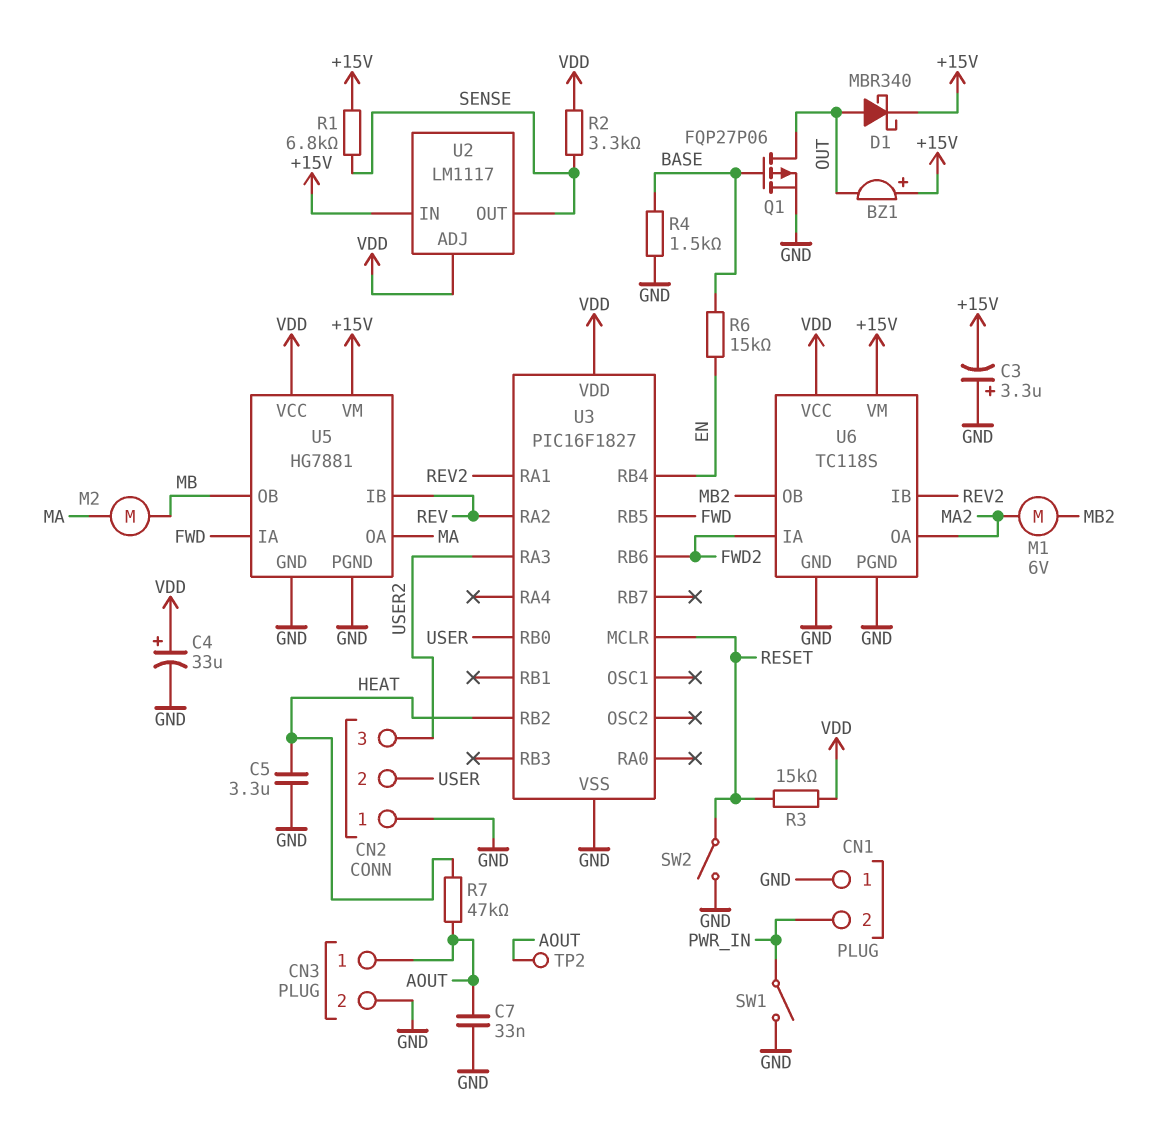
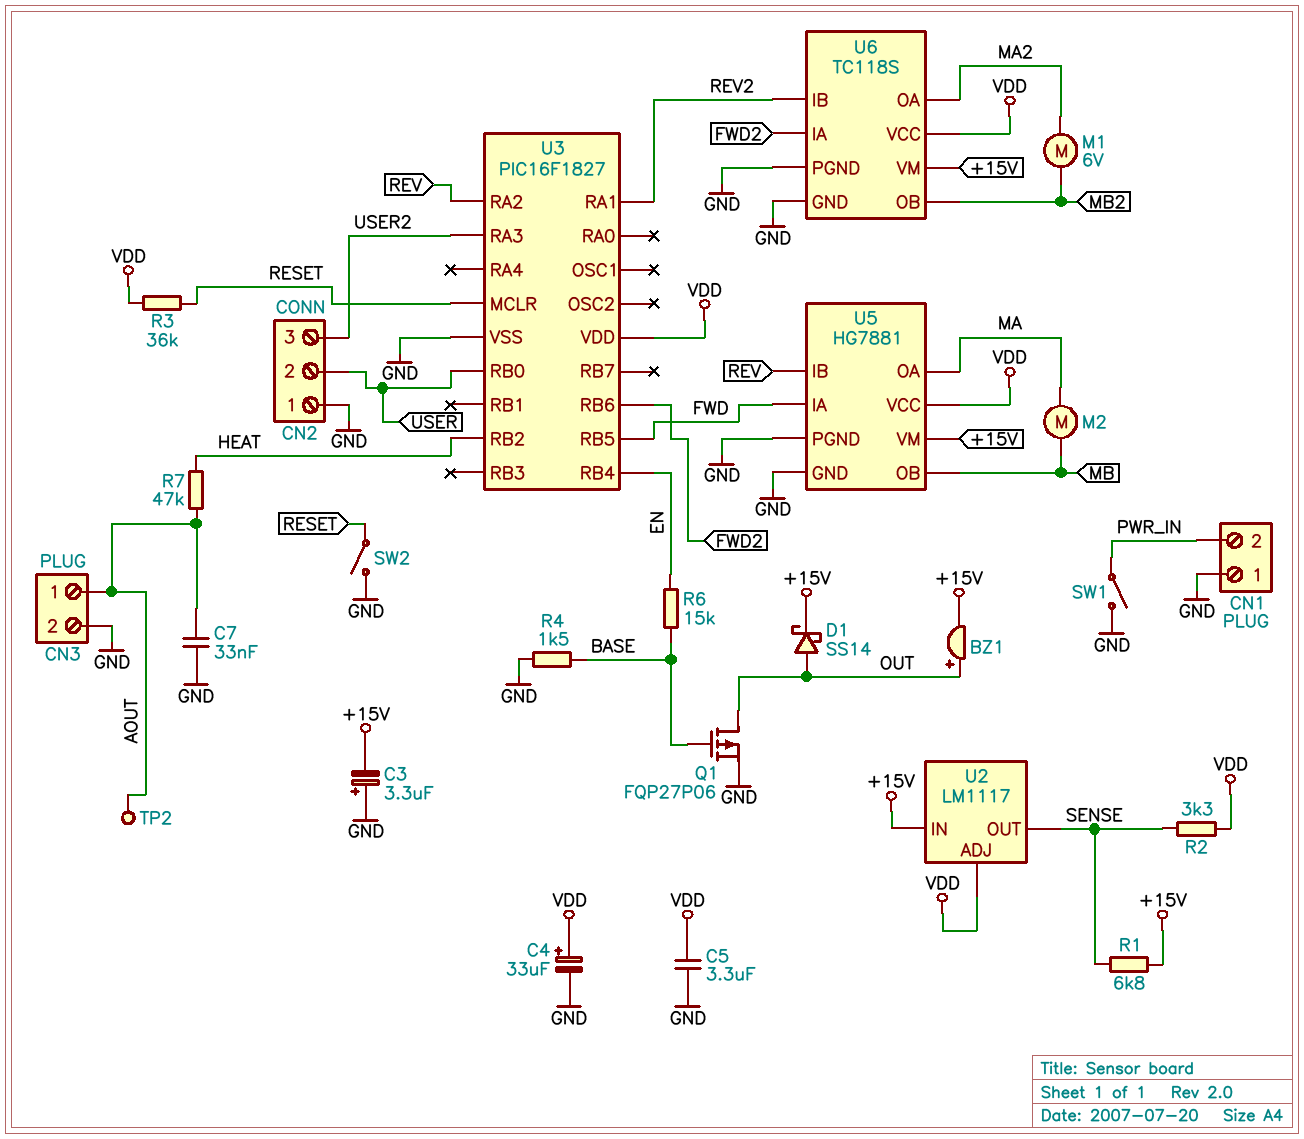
BZ1: buzzer (plus +15V, minus OUT) -> buzzer (plus OUT, minus +15V)
C5: 3.3uF (GND, HEAT) -> 3.3uF (GND, VDD)
D1: schottky MBR340 (A OUT, K +15V) -> schottky SS14 (A OUT, K +15V)
R3: 15k (RESET, VDD) -> 36k (RESET, VDD)

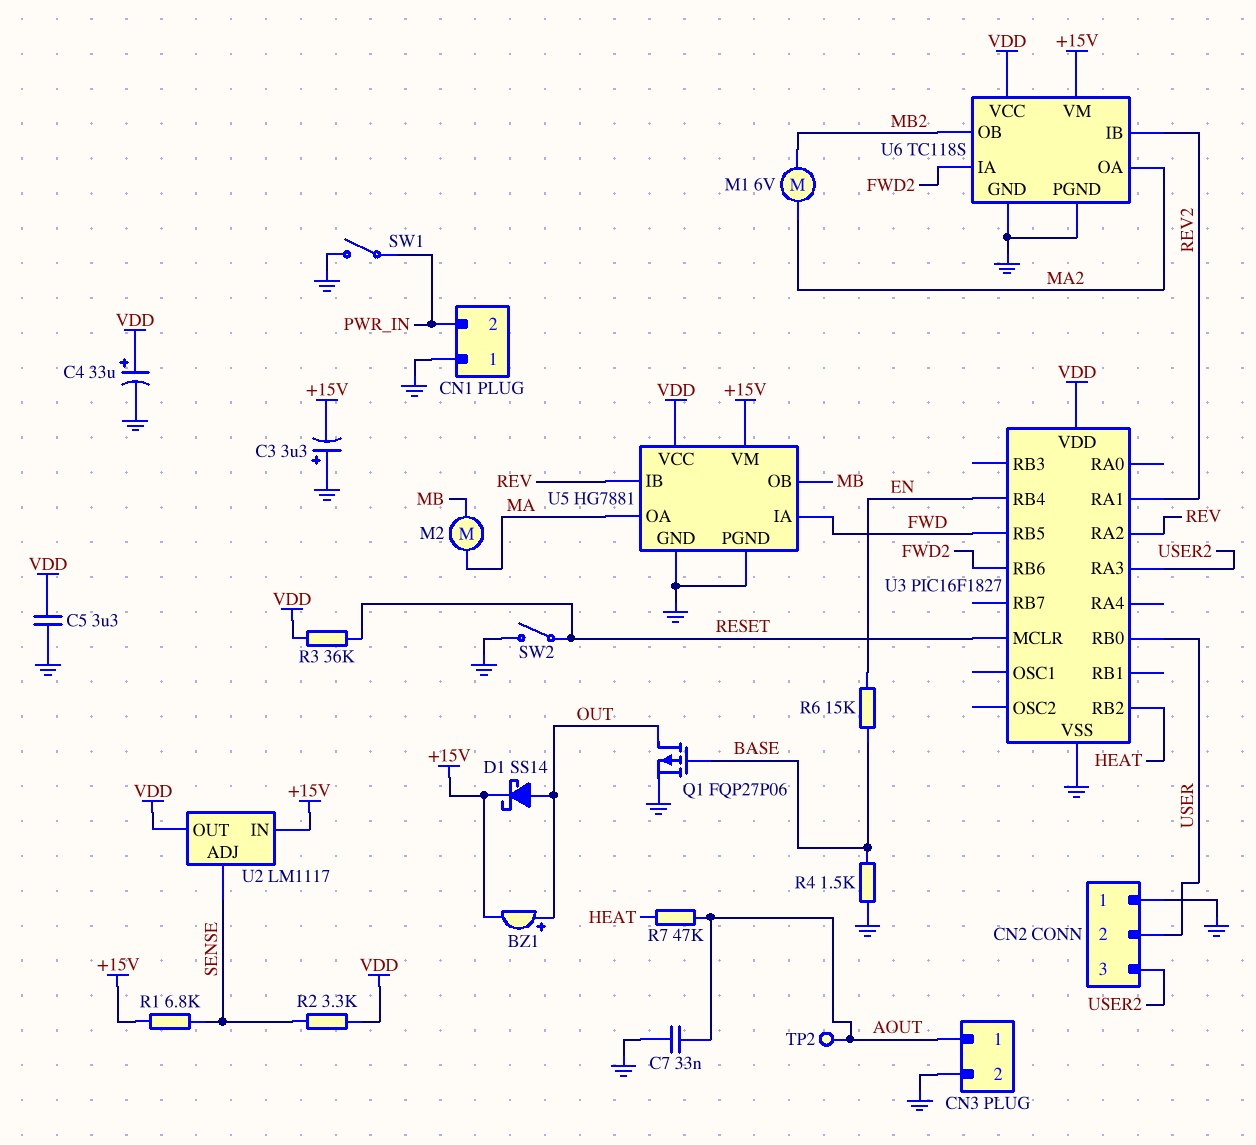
U2 pin ADJ: VDD -> SENSE
U2 pin OUT: SENSE -> VDD

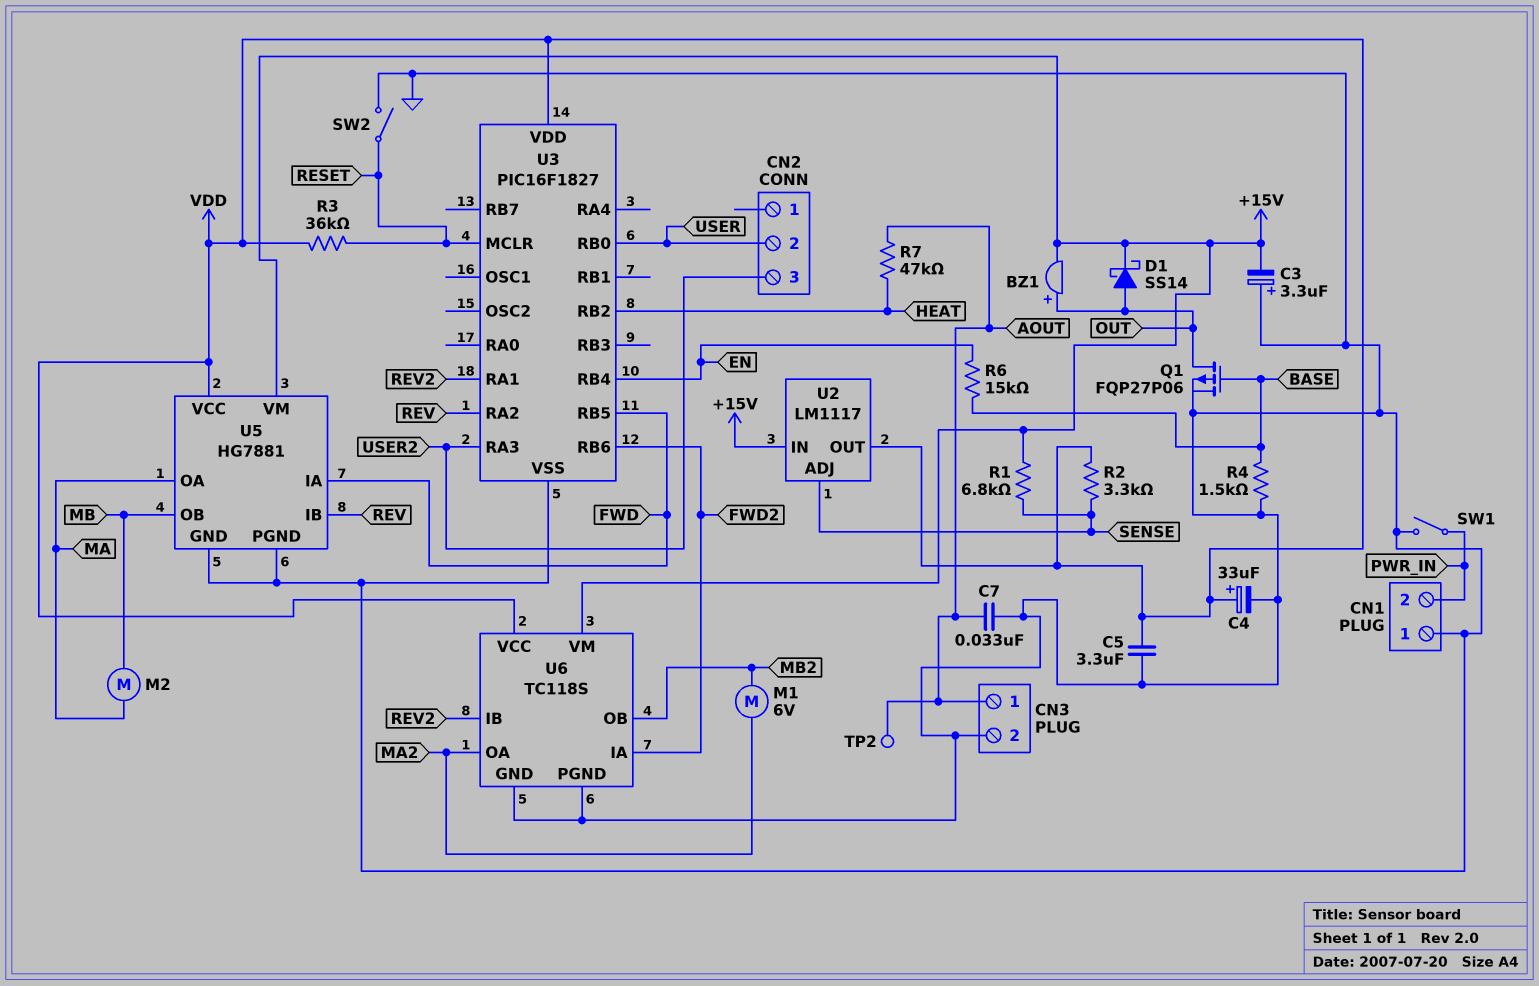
CN2 pin 1: GND -> none

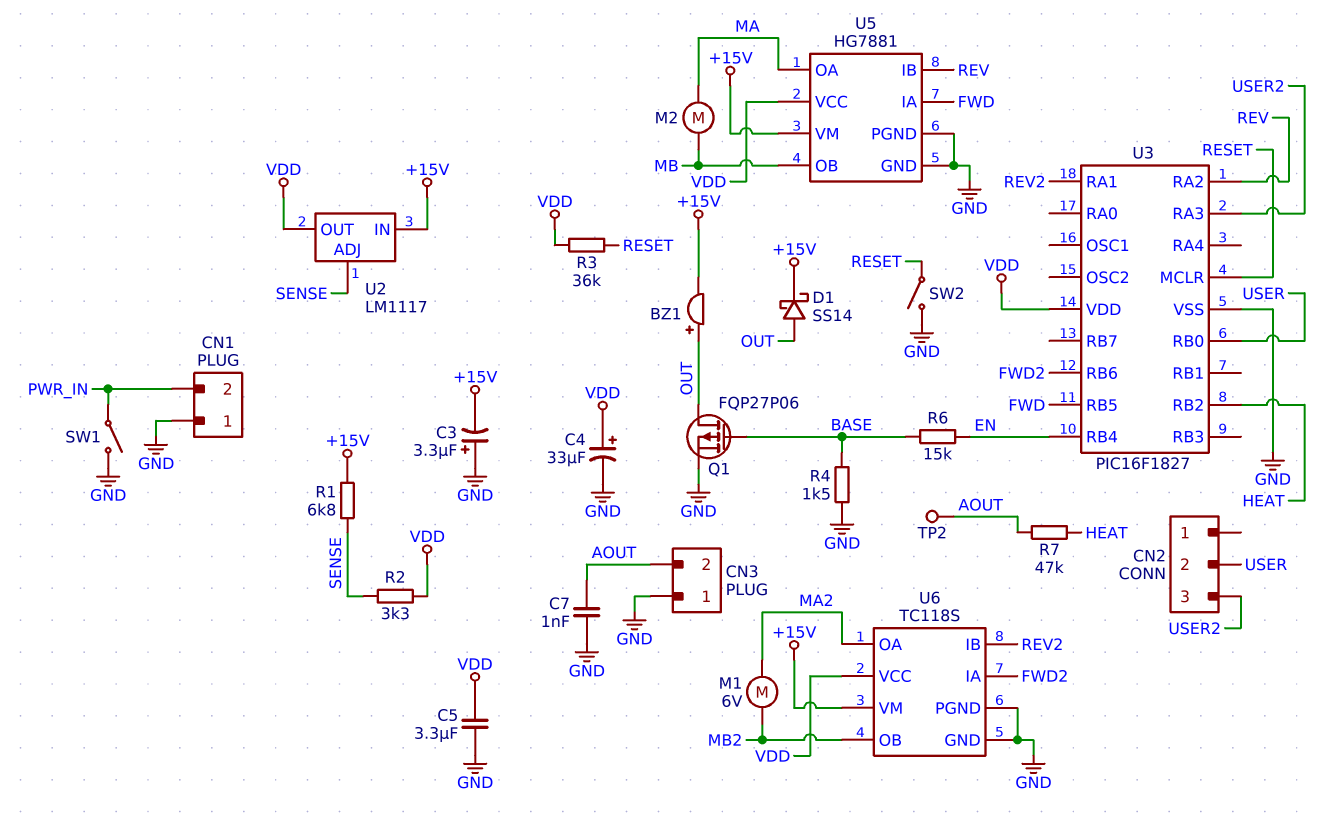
C7: 33nF (AOUT, GND) -> 1nF (AOUT, GND)
CN3 pin 1: AOUT -> GND
CN3 pin 2: GND -> AOUT

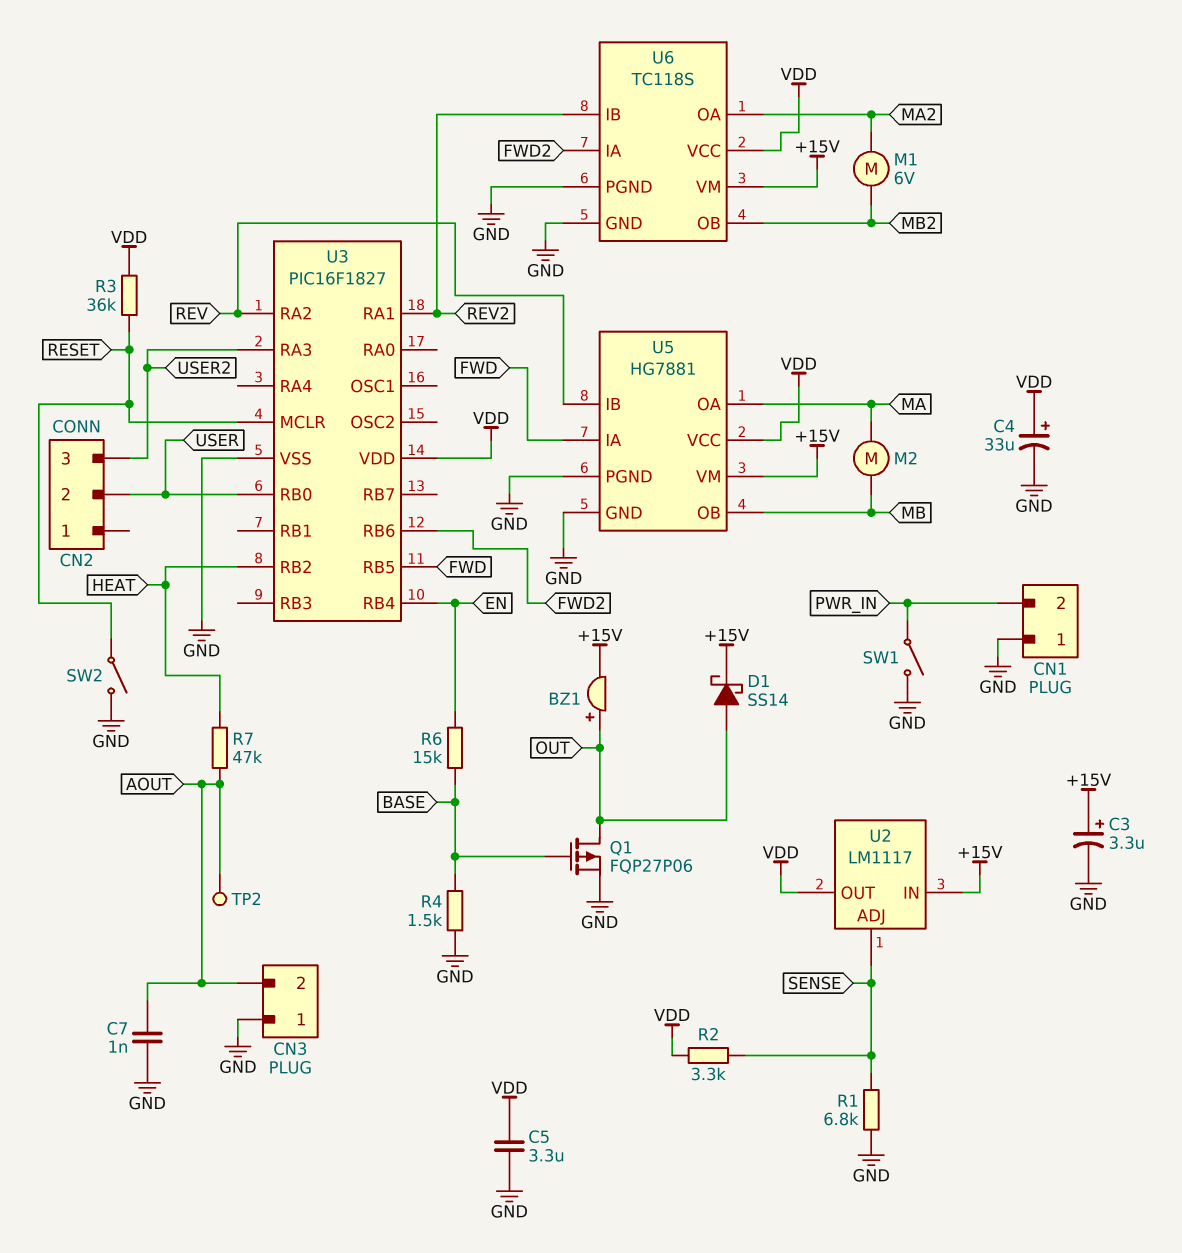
C3: 3.3uF (plus GND, minus +15V) -> 3.3uF (plus +15V, minus GND)
R1: 6.8k (+15V, SENSE) -> 6.8k (GND, SENSE)

